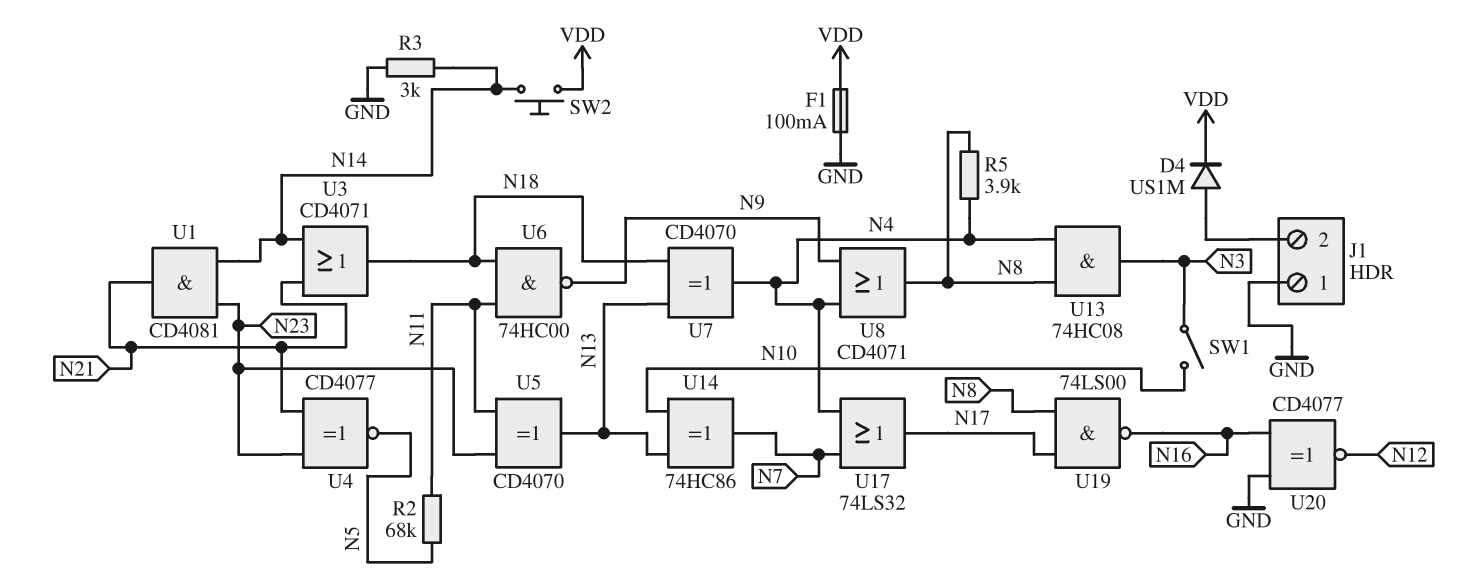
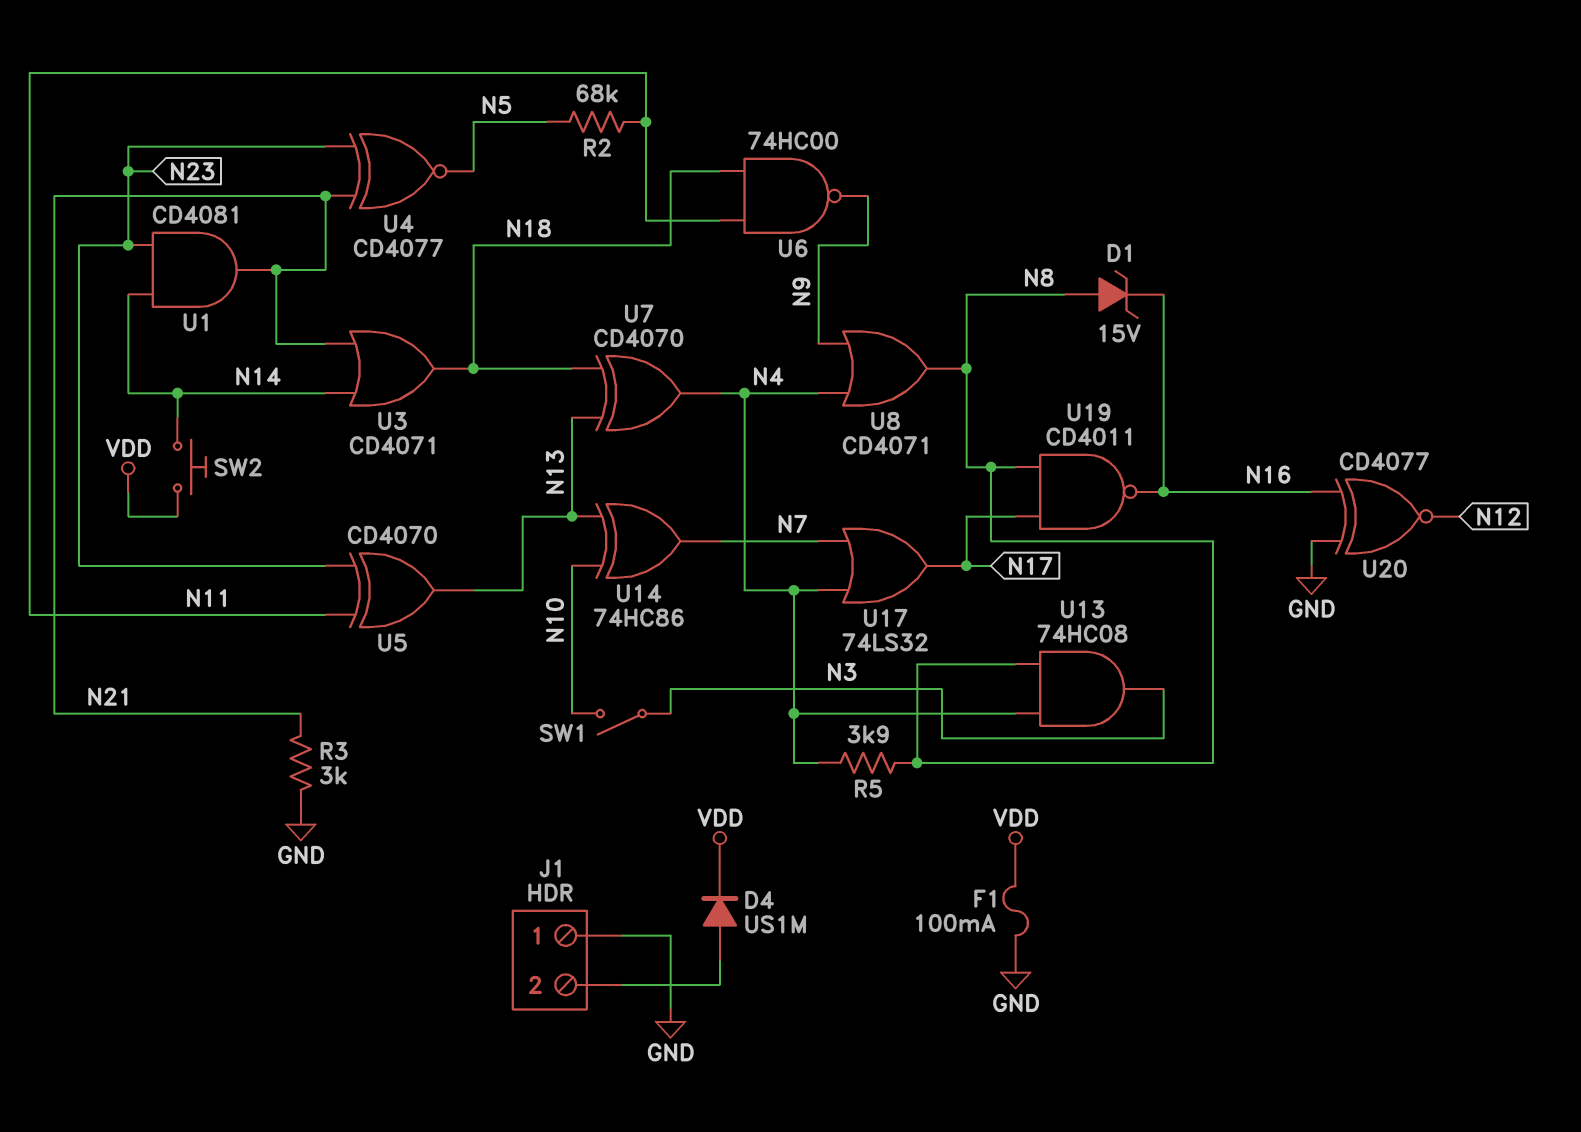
D1: none -> zener 15V (A N8, K N16)
R3: 3k (GND, N14) -> 3k (GND, N21)
U19: NAND 74LS00 (in N8, in N17, out N16) -> NAND CD4011 (in N8, in N17, out N16)

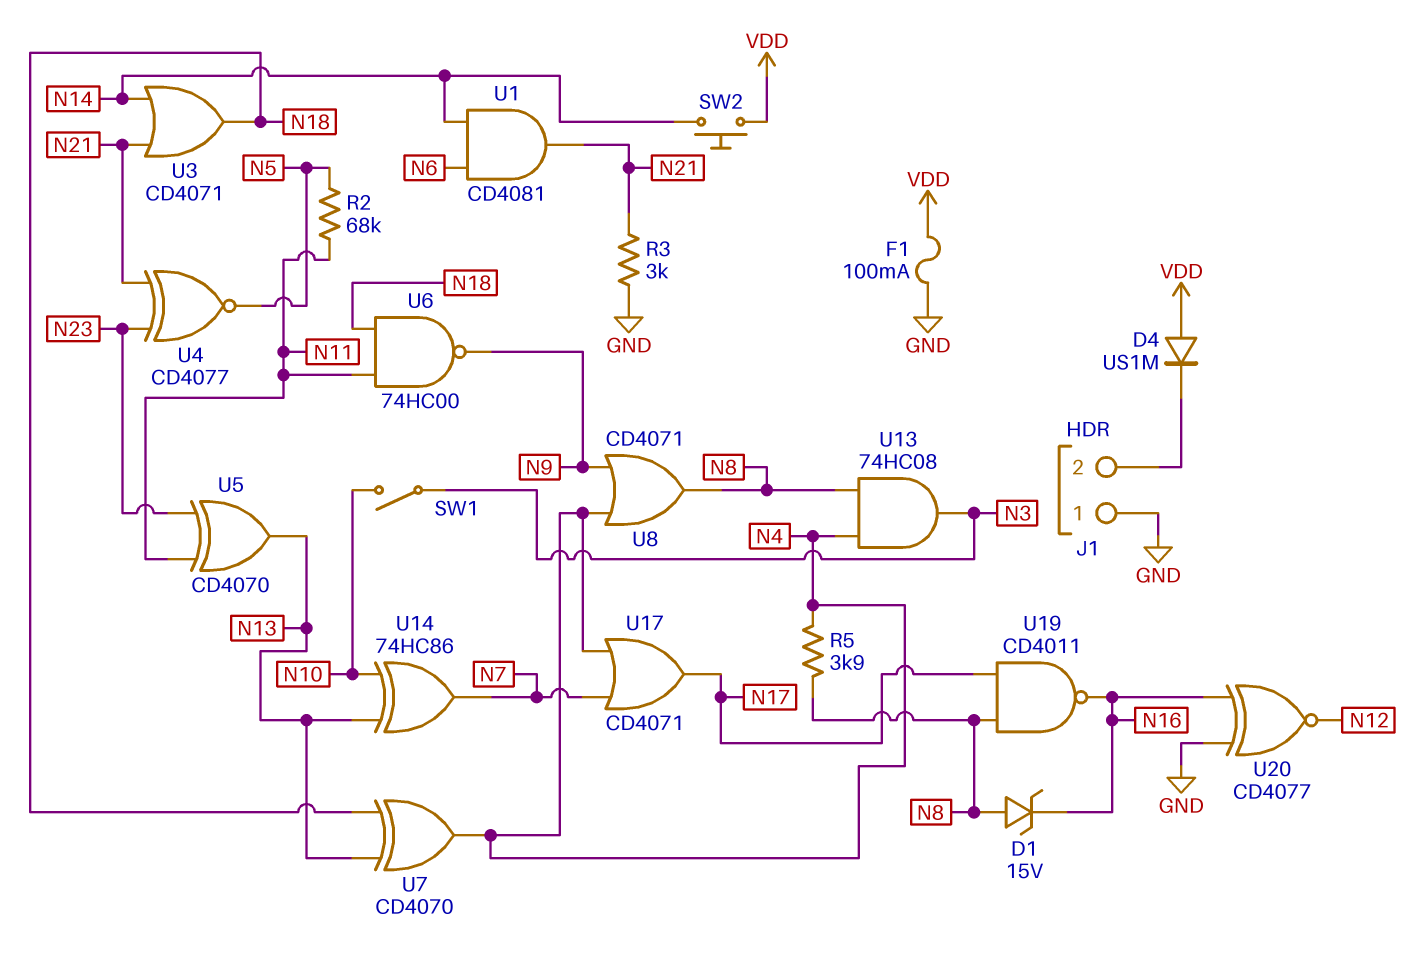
D4: diode US1M (A J1/2, K VDD) -> diode US1M (A VDD, K J1/2)
U1: AND CD4081 (in N14, in N23, out N21) -> AND CD4081 (in N6, in N14, out N21)
U17: OR 74LS32 (in N4, in N7, out N17) -> OR CD4071 (in N4, in N7, out N17)

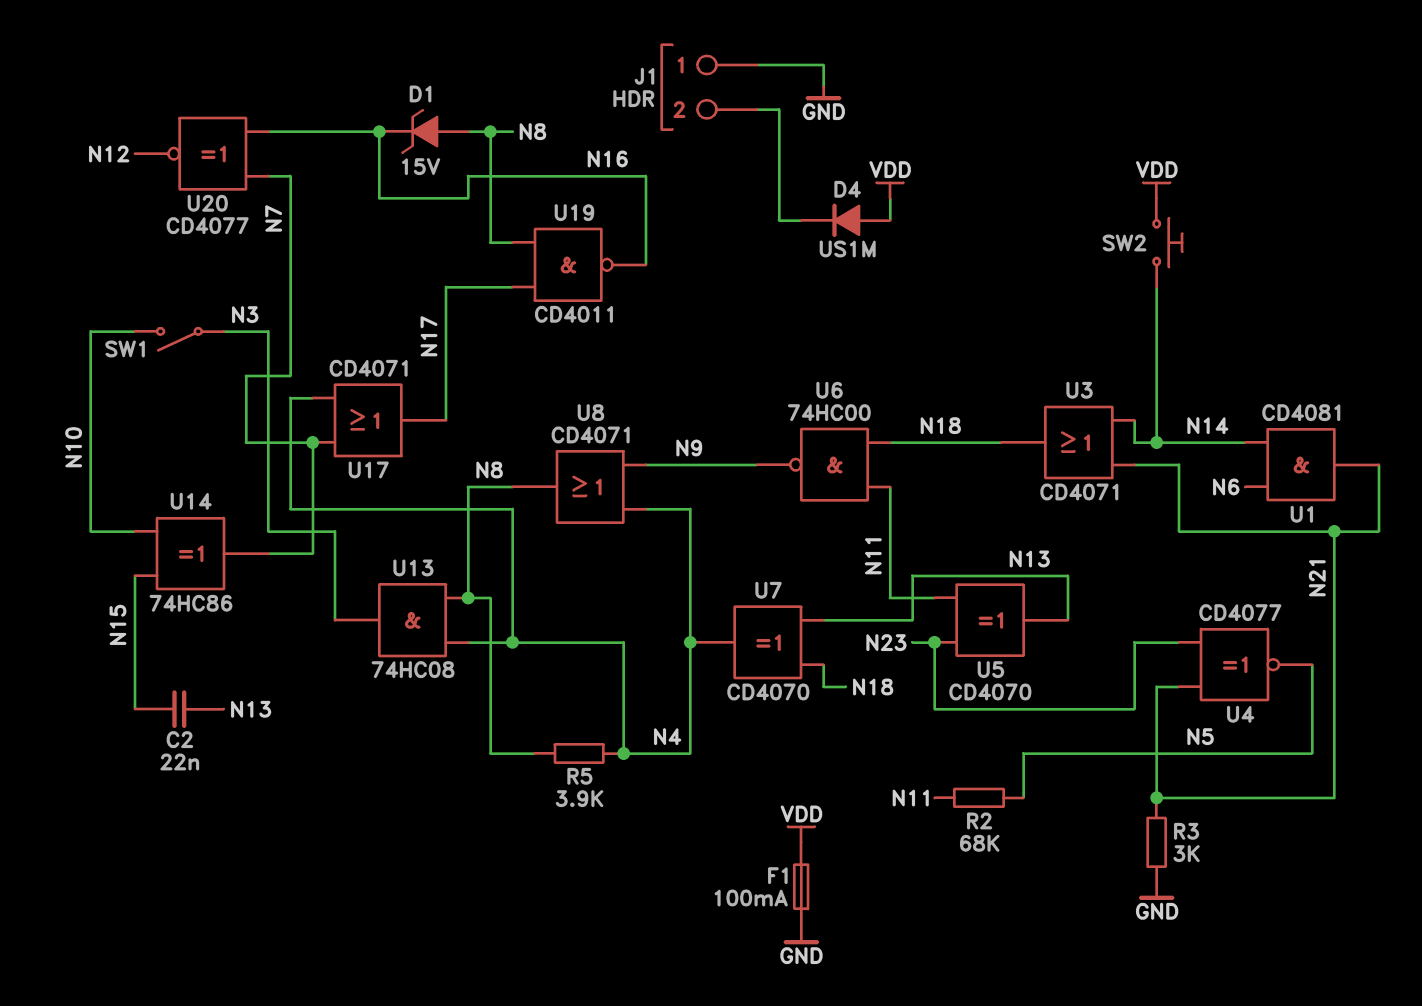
C2: none -> 22nF (N13, N15)
U14: XOR 74HC86 (in N10, in N13, out N7) -> XOR 74HC86 (in N10, in N15, out N7)
U20: XNOR CD4077 (in GND, in N16, out N12) -> XNOR CD4077 (in N7, in N16, out N12)

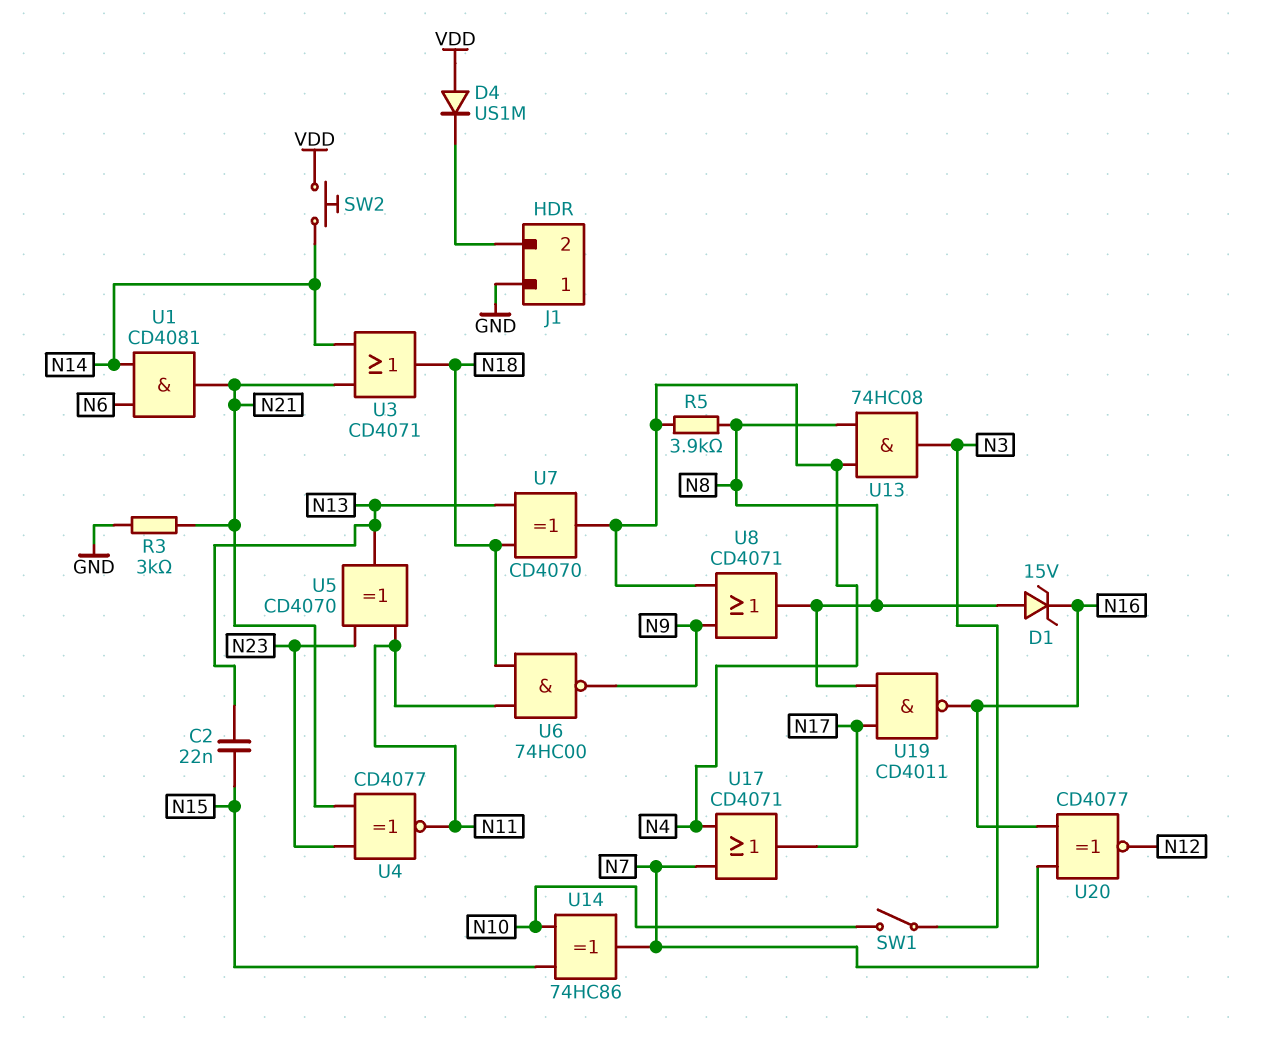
F1: 100mA (GND, VDD) -> none
R2: 68k (N5, N11) -> none
U4: XNOR CD4077 (in N21, in N23, out N5) -> XNOR CD4077 (in N21, in N23, out N11)

